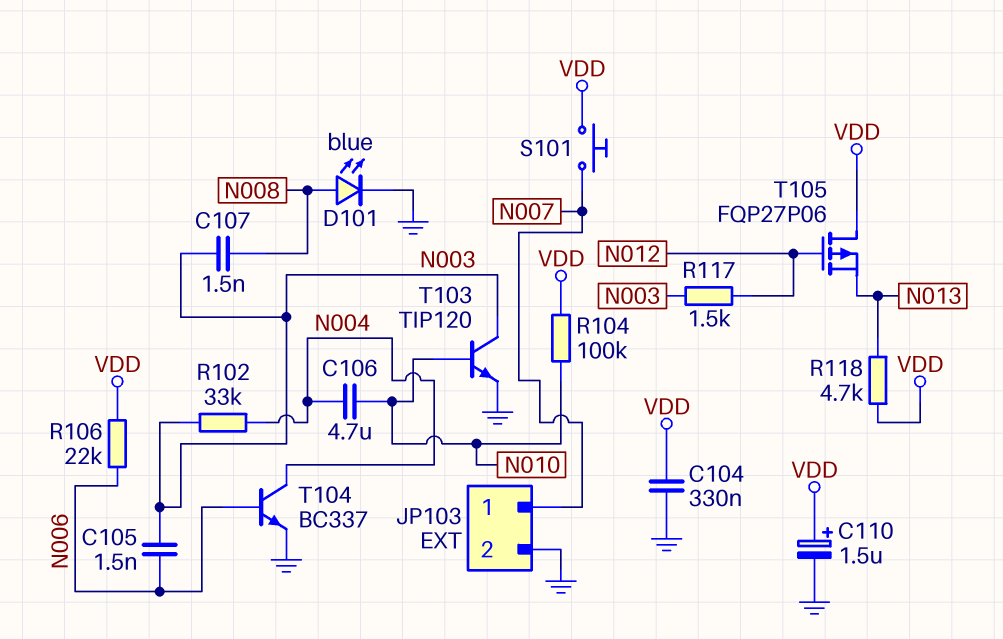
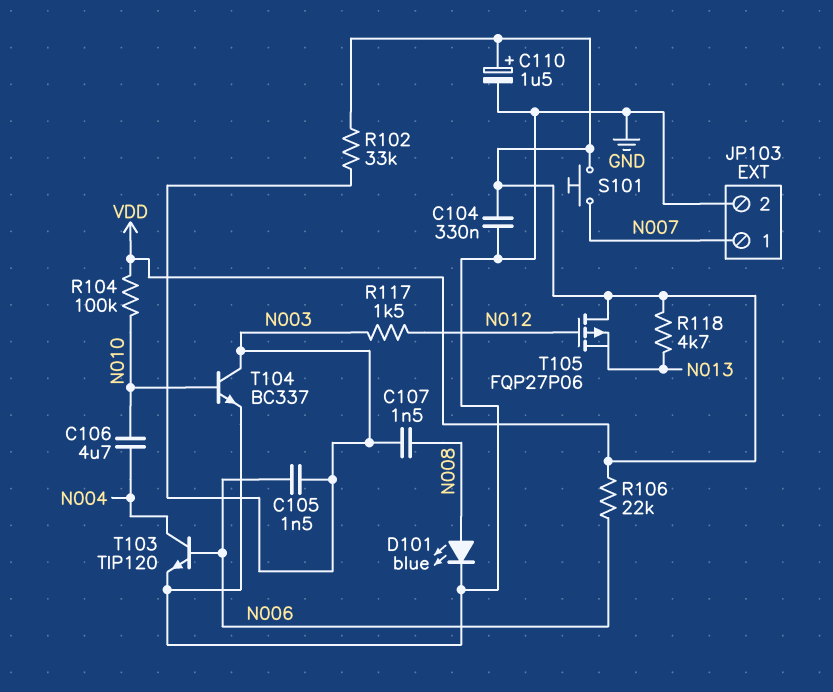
R102: 33k (N003, N004) -> 33k (N003, VDD)
T103: NPN TIP120 (B N010, C N003, E GND) -> NPN TIP120 (B N006, C N004, E GND)
T104: NPN BC337 (B N006, C N004, E GND) -> NPN BC337 (B N010, C N003, E GND)

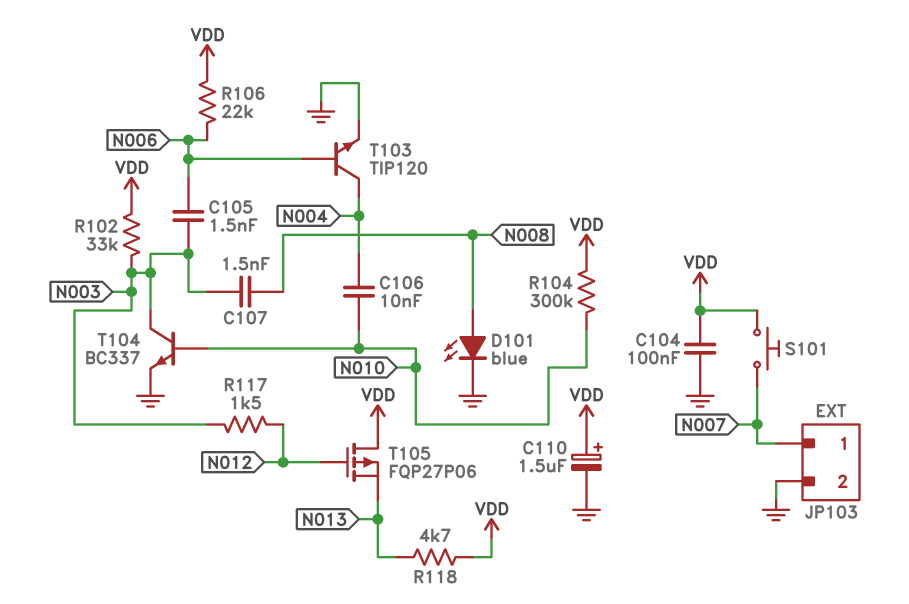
C104: 330nF (GND, VDD) -> 100nF (GND, VDD)
C106: 4.7uF (N004, N010) -> 10nF (N004, N010)
R104: 100k (N010, VDD) -> 300k (N010, VDD)

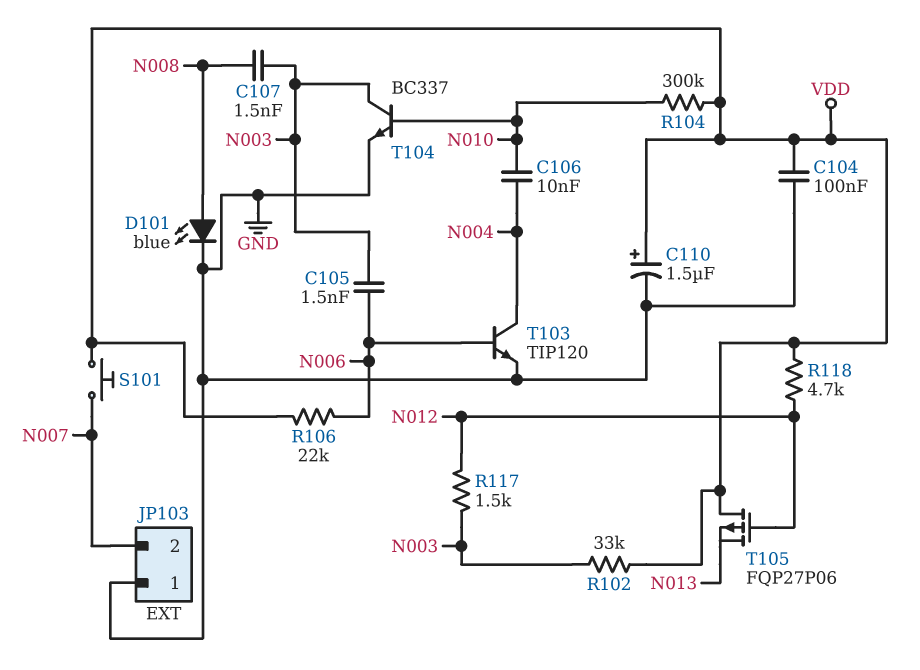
JP103 pin 1: N007 -> GND
JP103 pin 2: GND -> N007
R118: 4.7k (N013, VDD) -> 4.7k (N012, VDD)

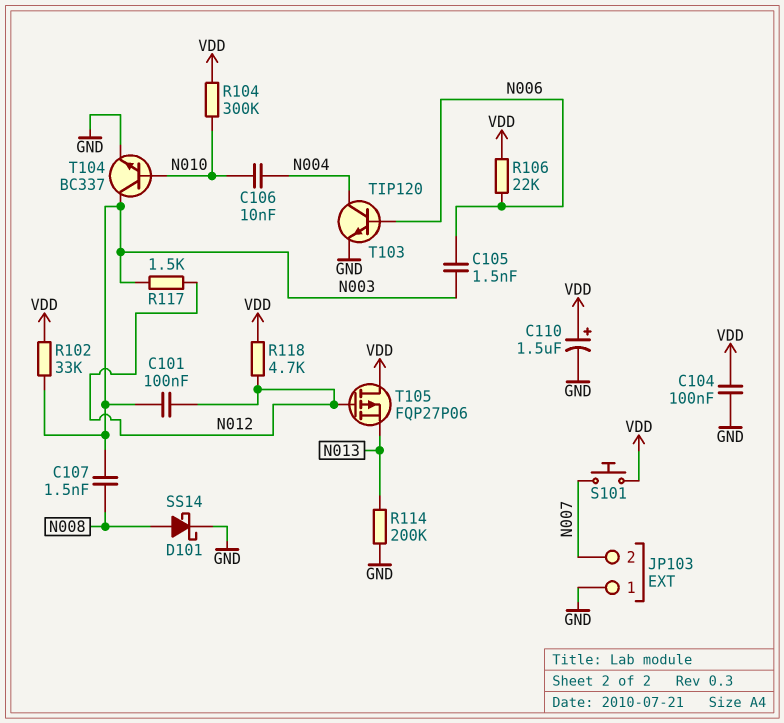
C101: none -> 100nF (N003, N012)
D101: LED blue (A N008, K GND) -> schottky SS14 (A N008, K GND)
R114: none -> 200k (GND, N013)

